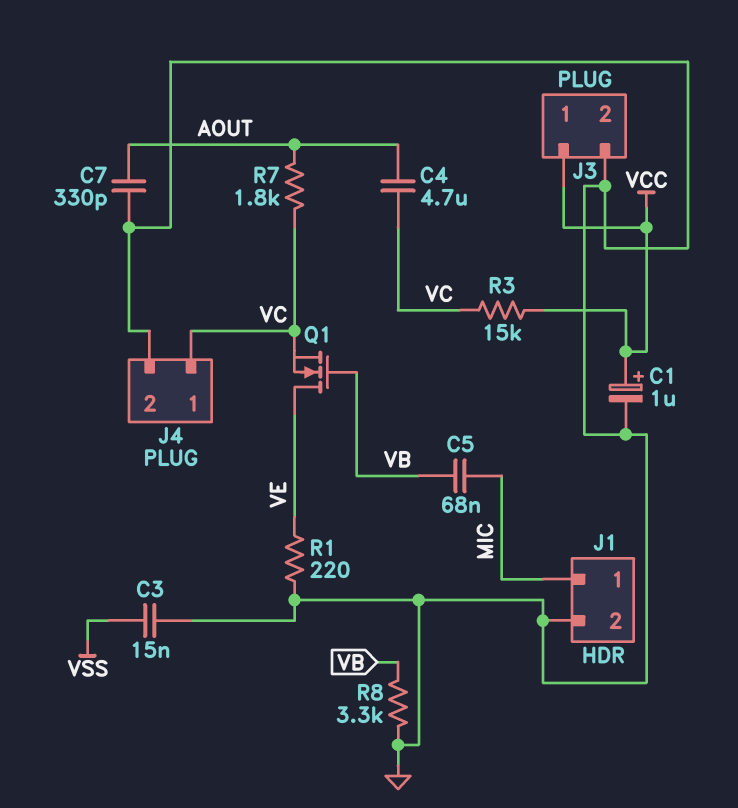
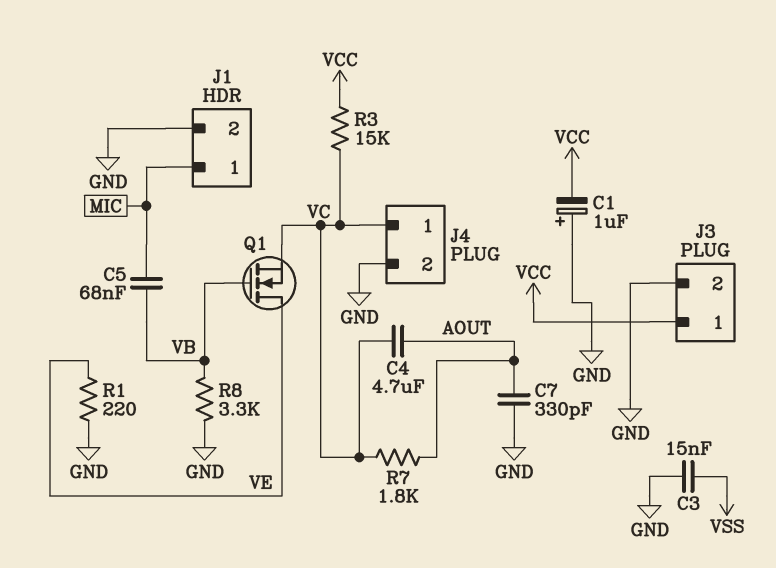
C1: 1uF (plus VCC, minus GND) -> 1uF (plus GND, minus VCC)

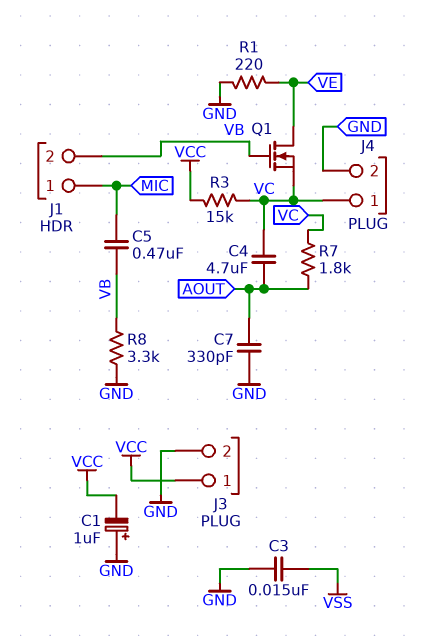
C5: 68nF (MIC, VB) -> 470nF (MIC, VB)
J1 pin 2: GND -> VB

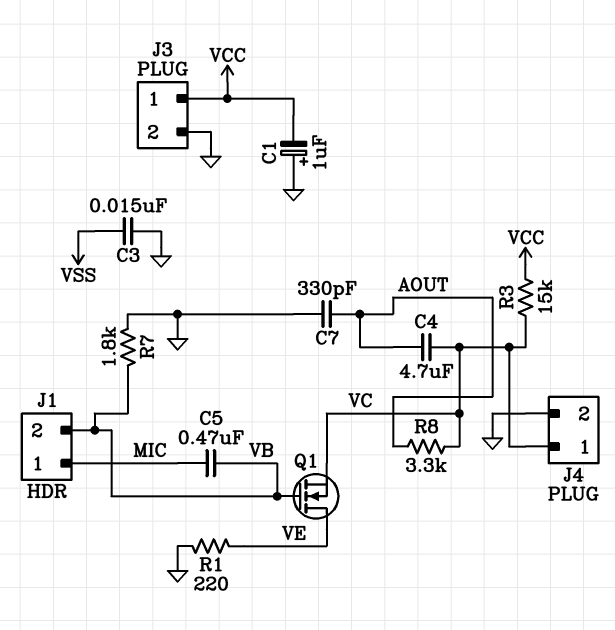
R7: 1.8k (AOUT, VC) -> 1.8k (GND, VB)
R8: 3.3k (GND, VB) -> 3.3k (AOUT, VC)

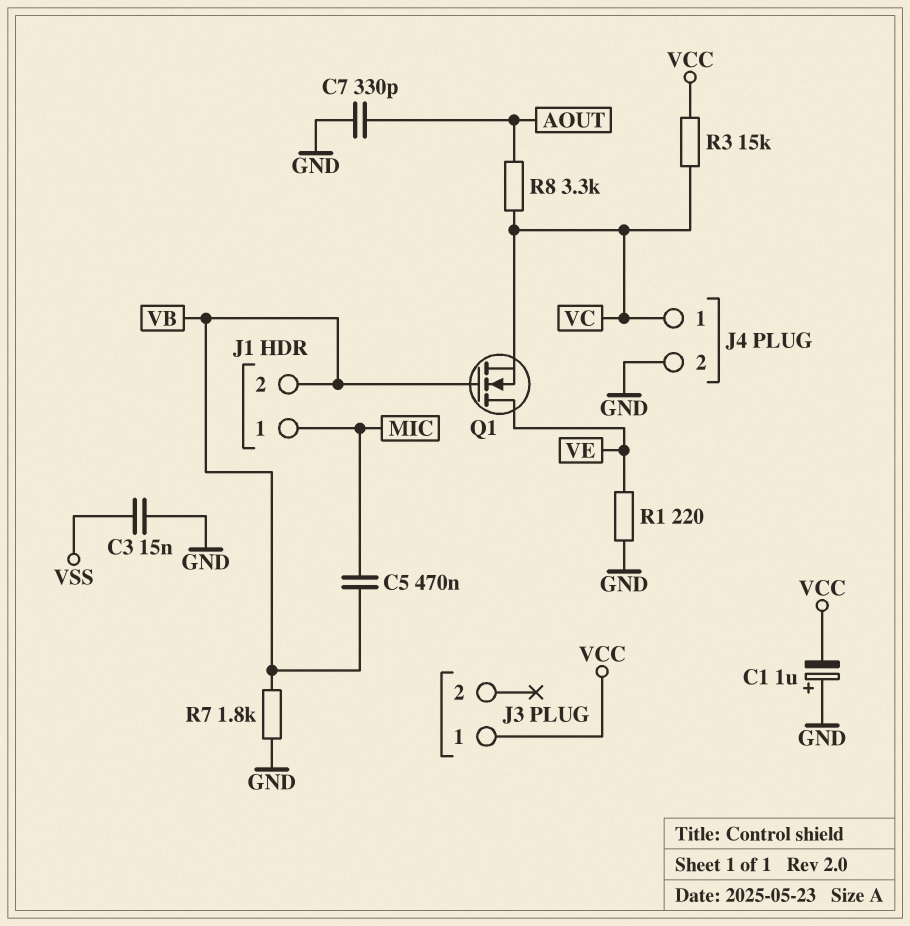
C4: 4.7uF (AOUT, VC) -> none
J3 pin 2: GND -> none

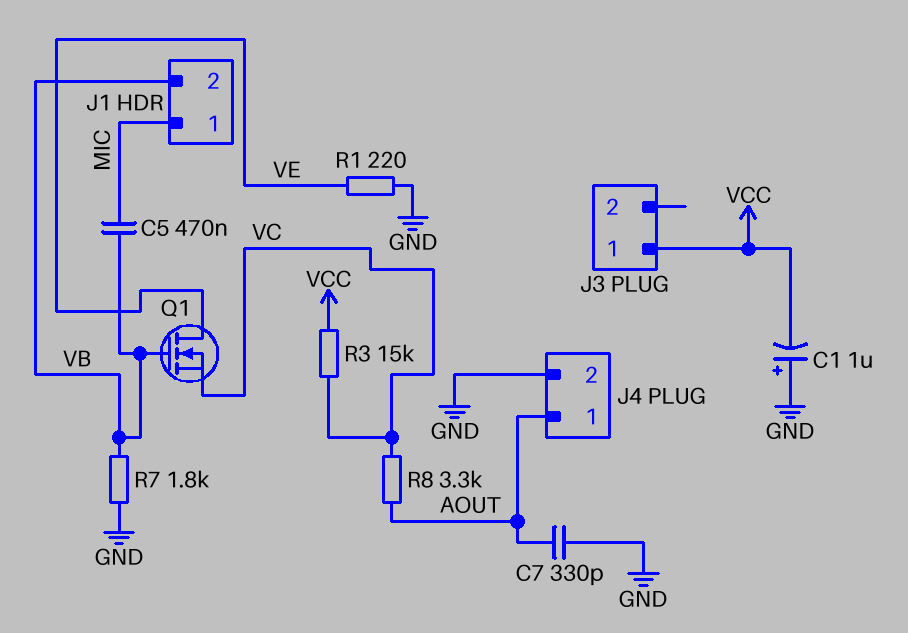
C3: 15nF (GND, VSS) -> none
J4 pin 1: VC -> AOUT

